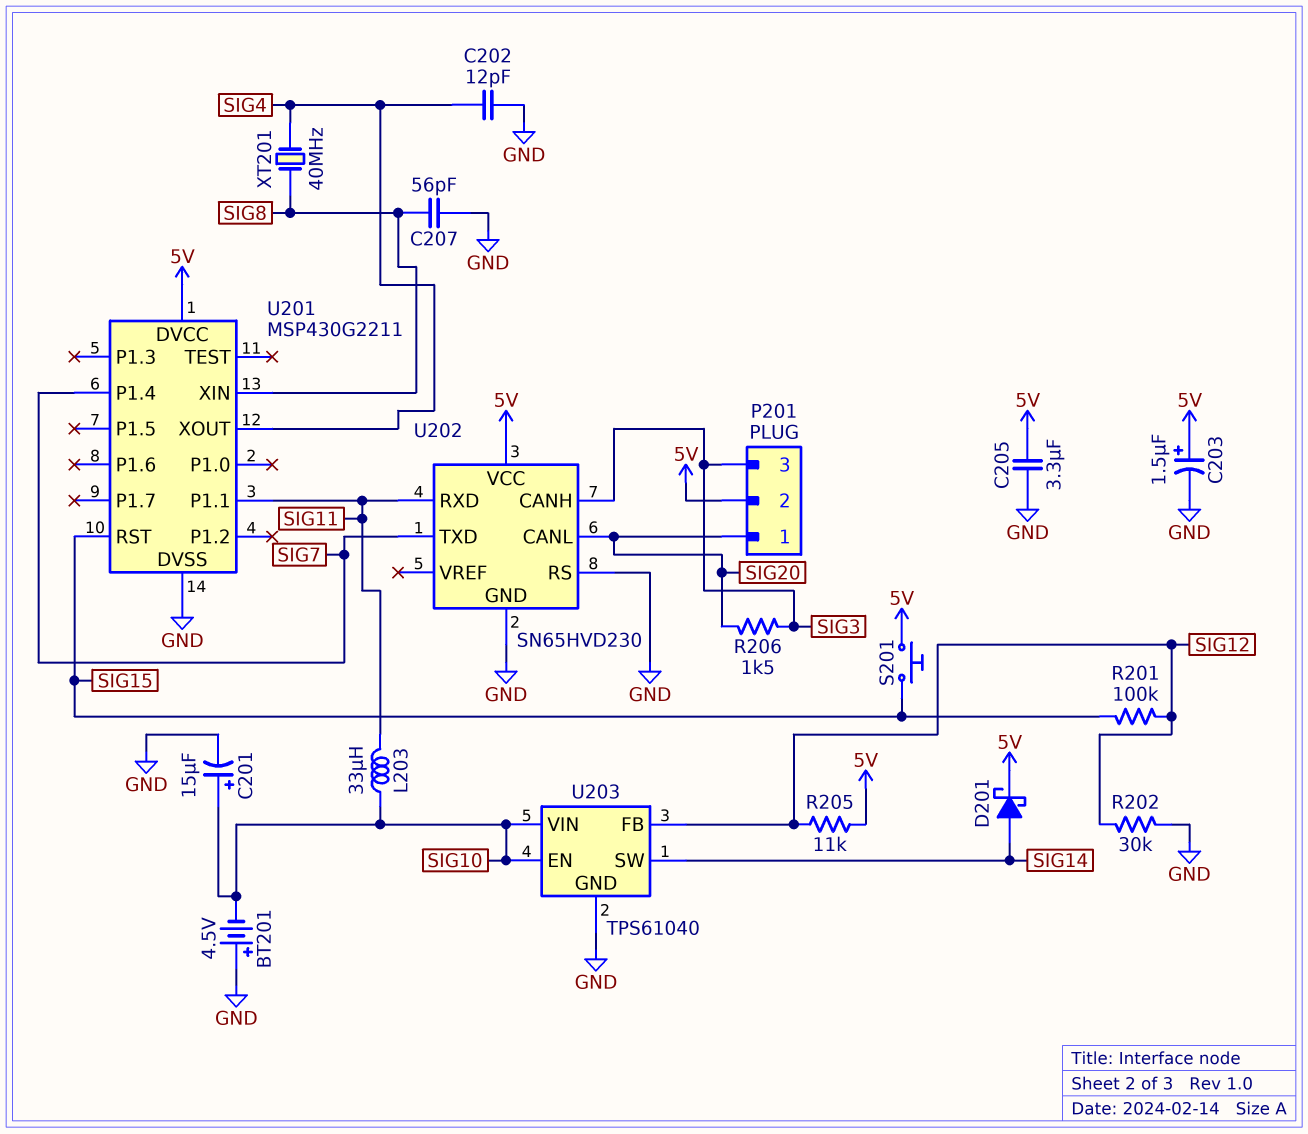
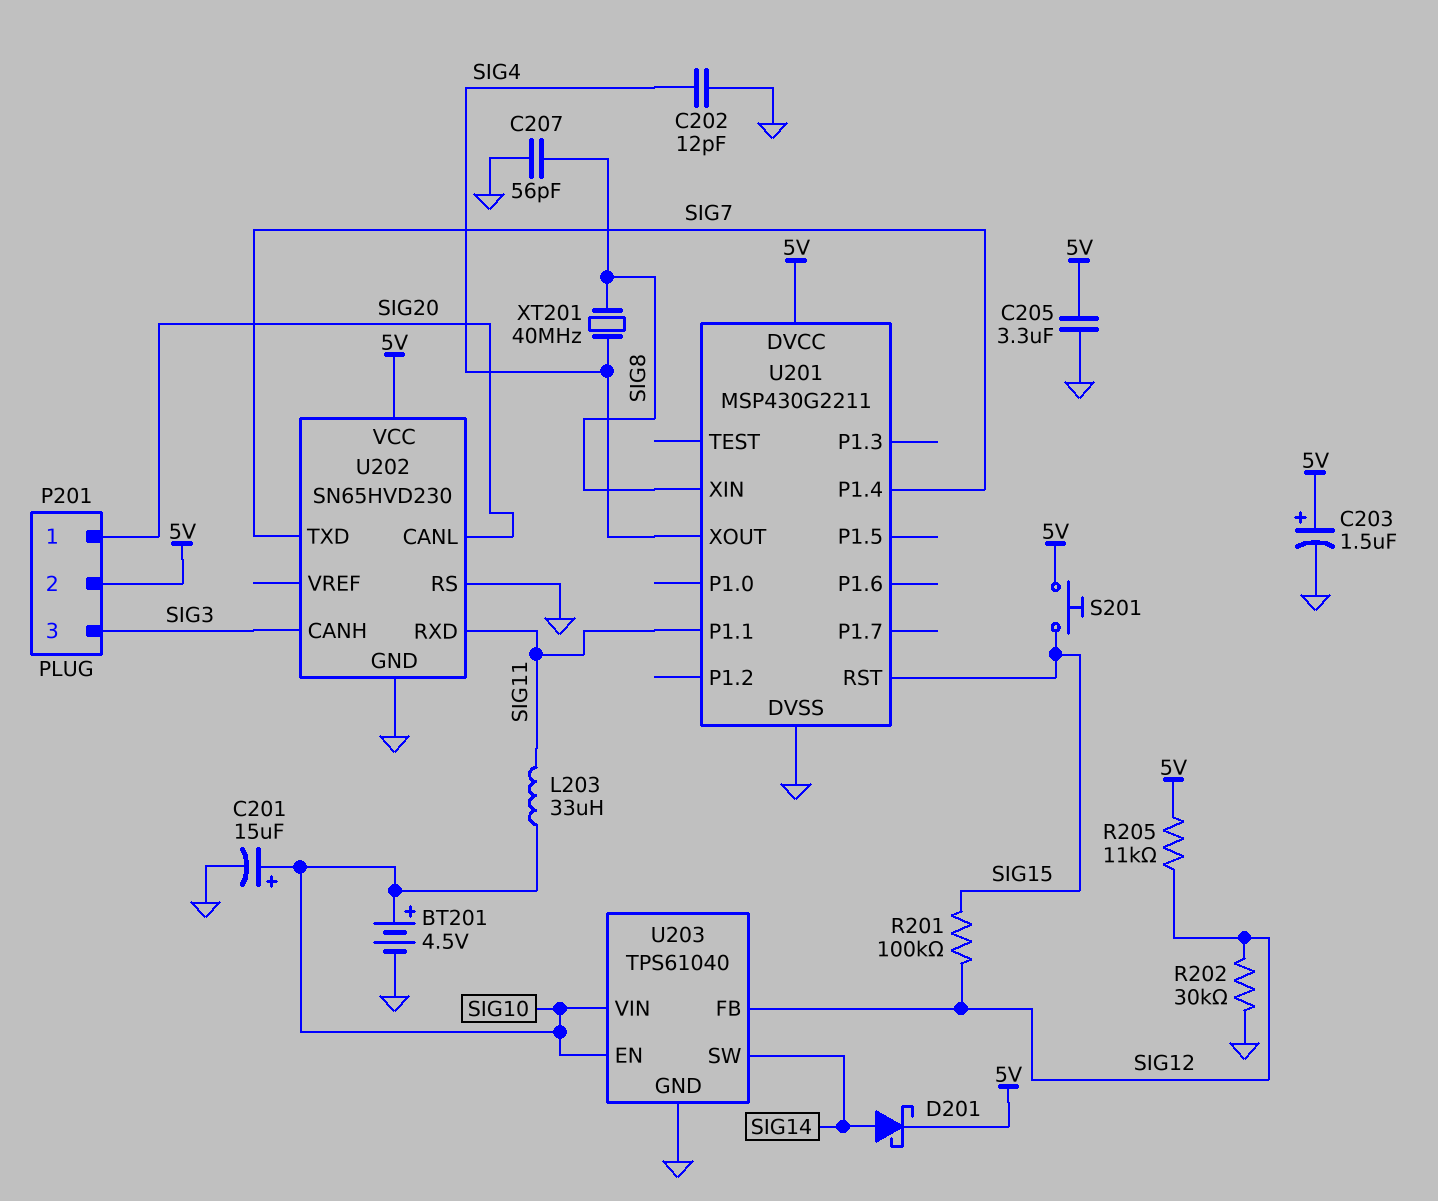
BT201: 4.5V (plus GND, minus SIG10) -> 4.5V (plus SIG10, minus GND)
R206: 1.5k (SIG3, SIG20) -> none

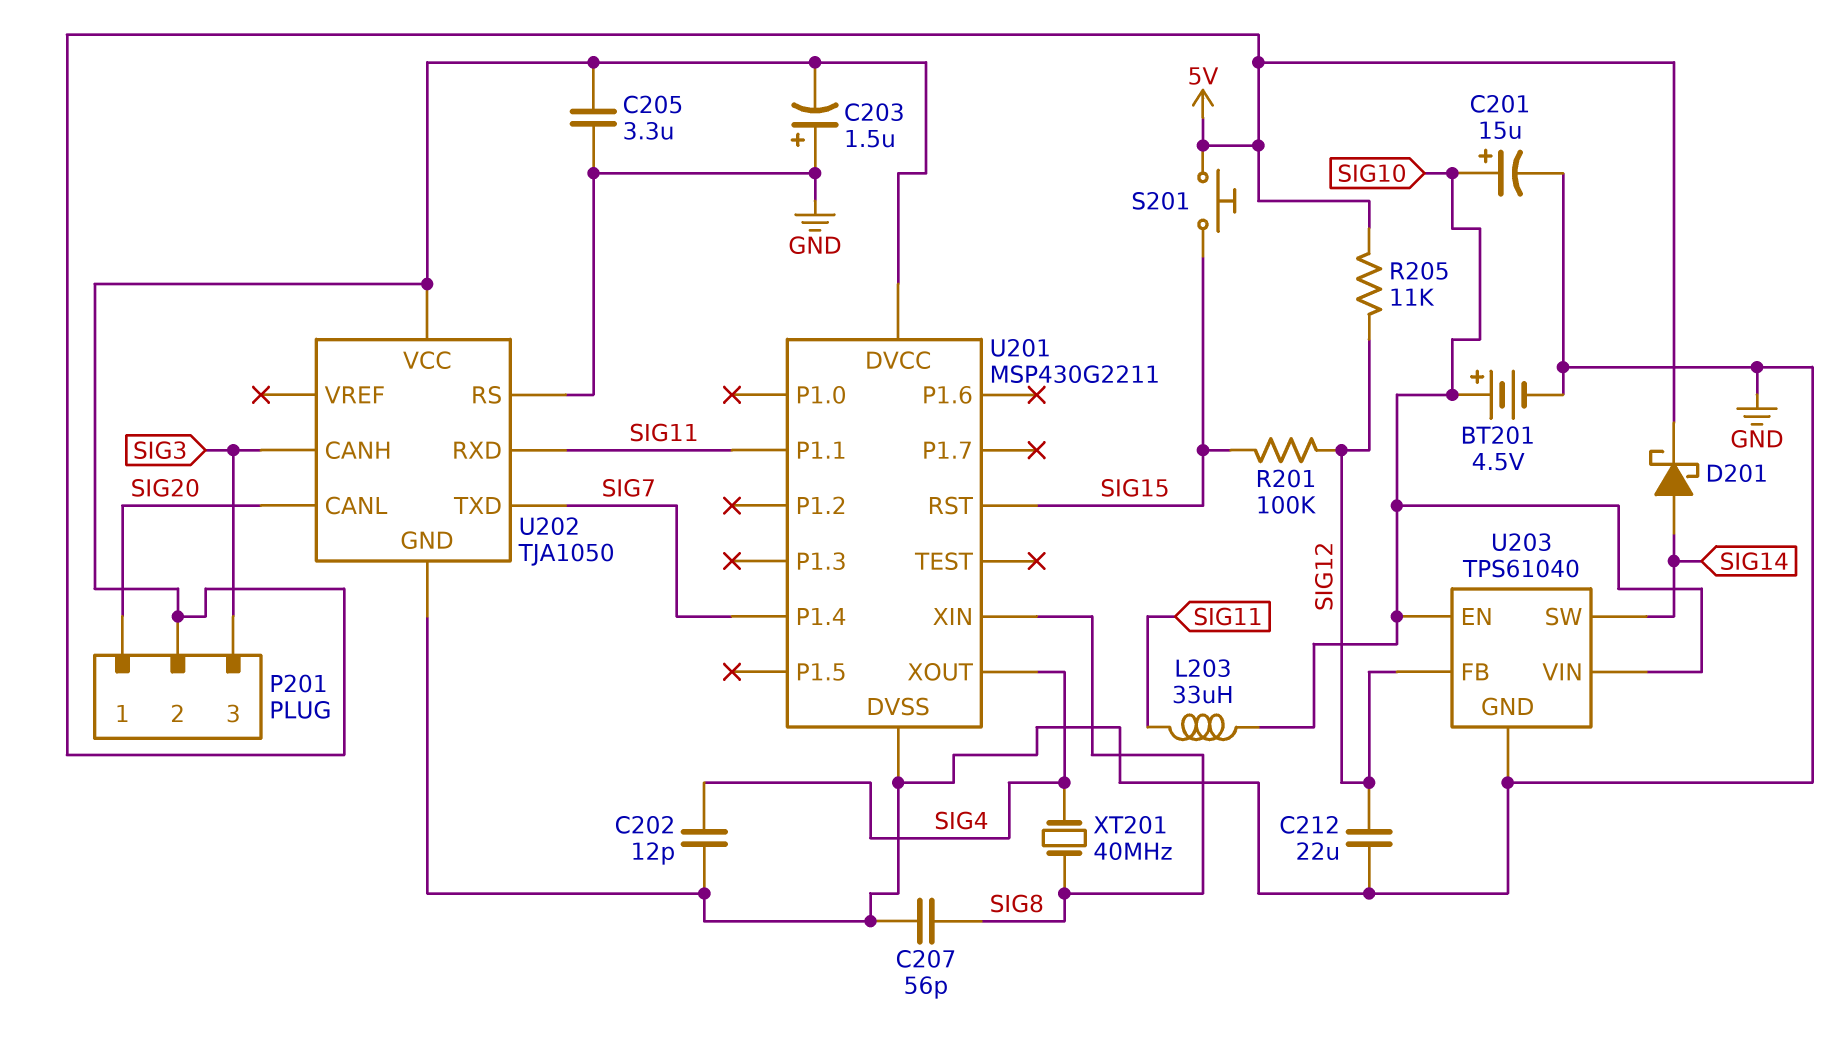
C203: 1.5uF (plus 5V, minus GND) -> 1.5uF (plus GND, minus 5V)
C212: none -> 22uF (GND, SIG12)
R202: 30k (GND, SIG12) -> none
U202: SN65HVD230 -> TJA1050

